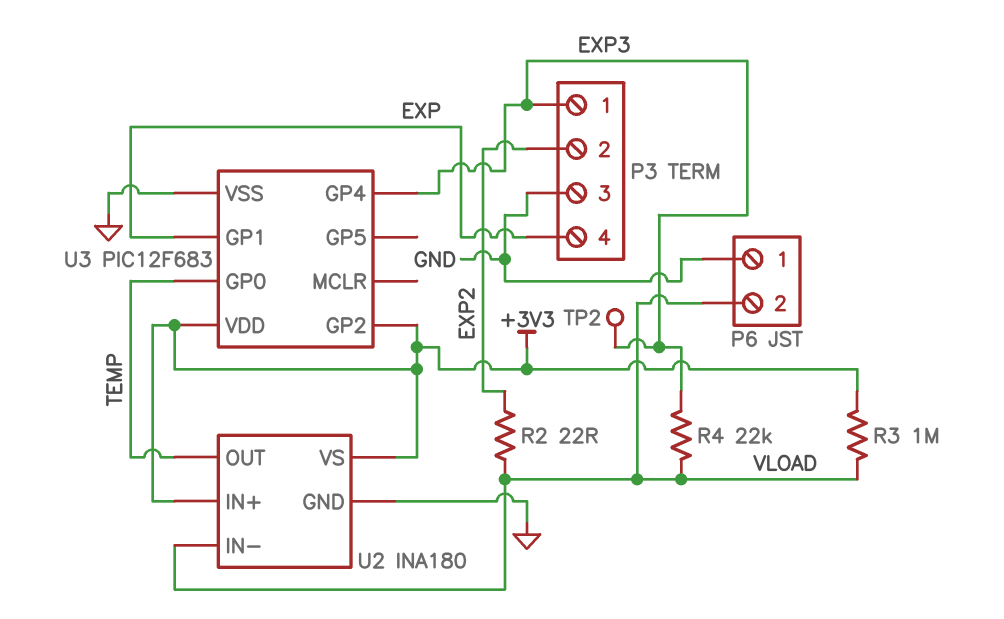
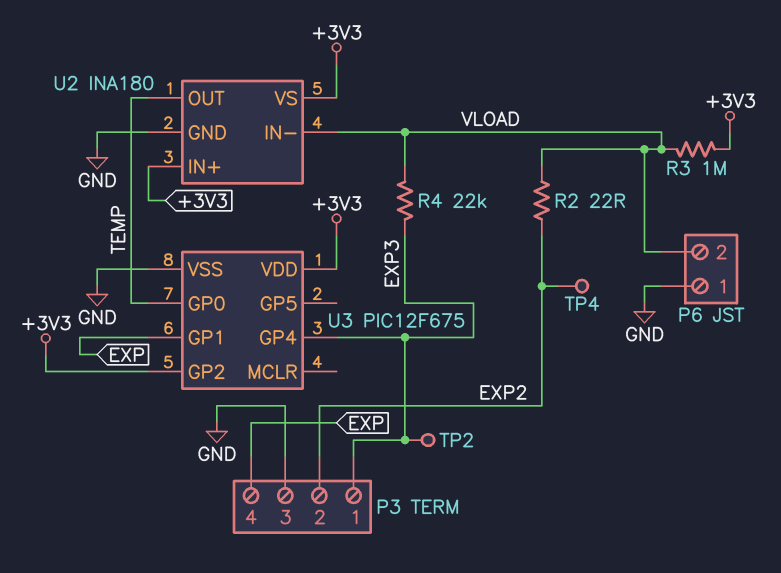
TP4: none -> test point (EXP2)
U3: PIC12F683 -> PIC12F675

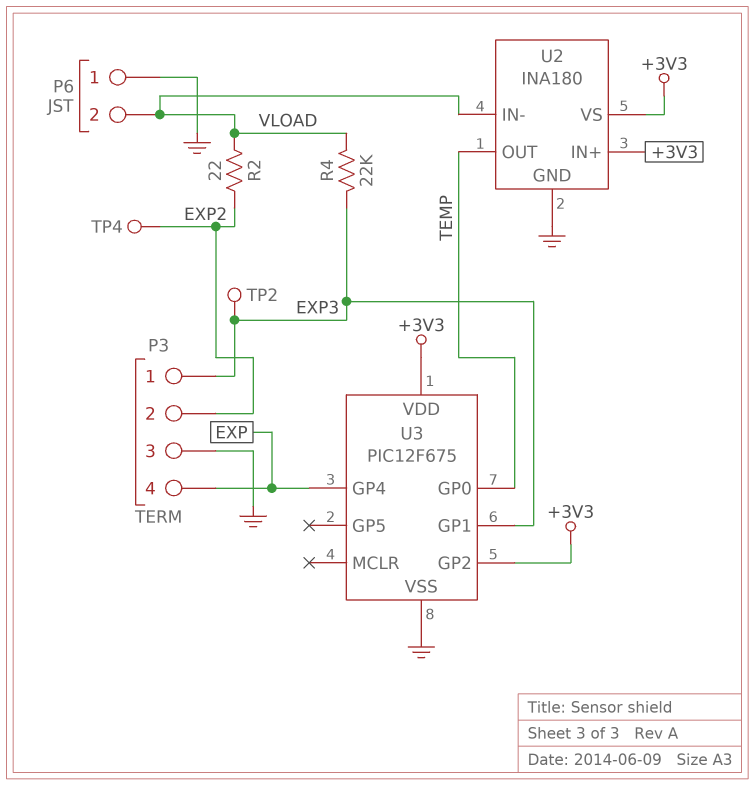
R3: 1M (+3V3, VLOAD) -> none
U3 pin GP1: EXP -> EXP3
U3 pin GP4: EXP3 -> EXP

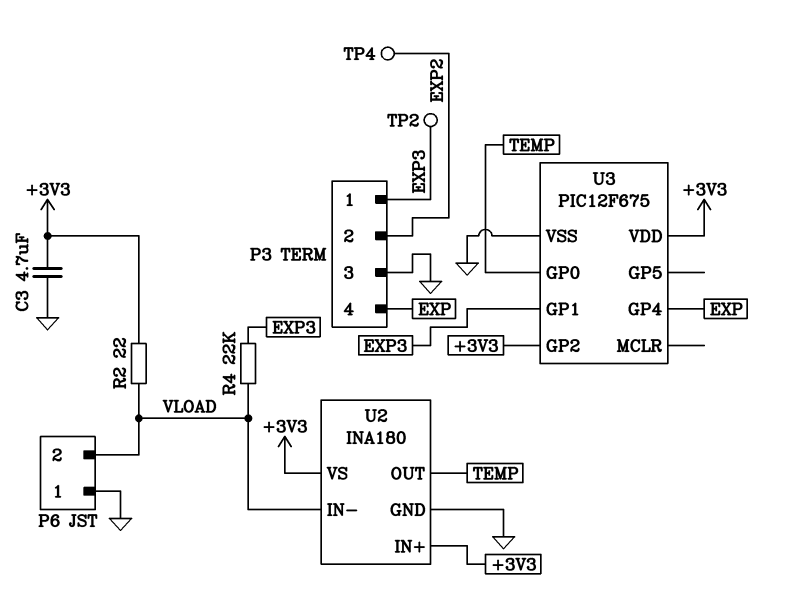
C3: none -> 4.7uF (+3V3, GND)
R2: 22 (EXP2, VLOAD) -> 22 (+3V3, VLOAD)

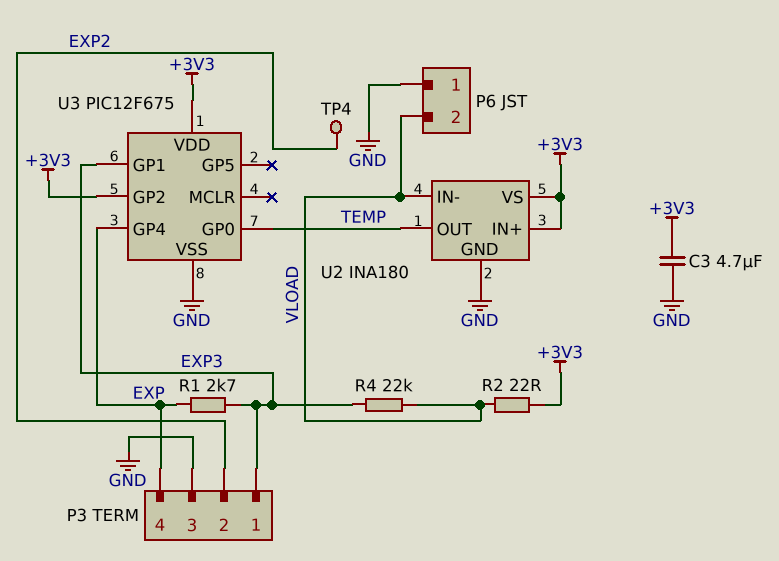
R1: none -> 2.7k (EXP, EXP3)
TP2: test point (EXP3) -> none

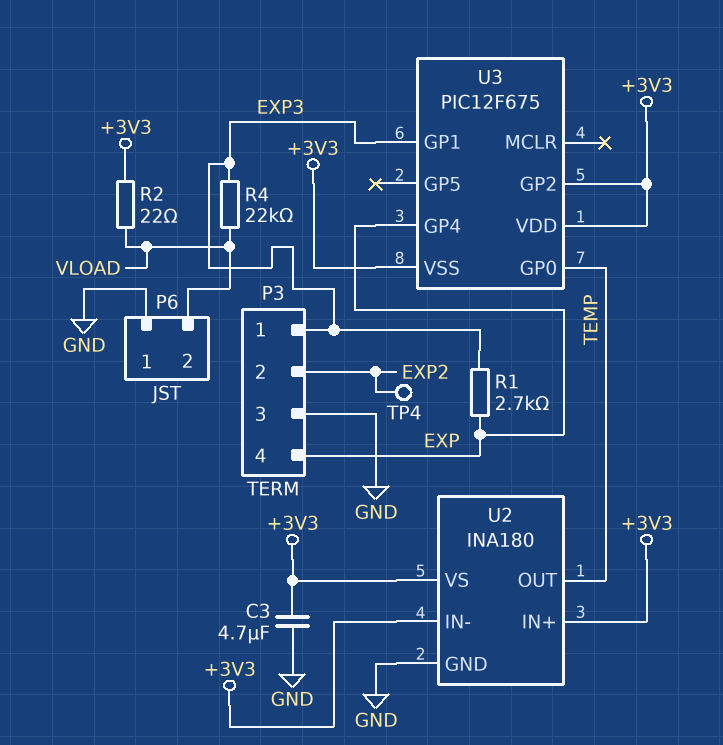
U2 pin IN-: VLOAD -> +3V3
U3 pin VSS: GND -> +3V3

